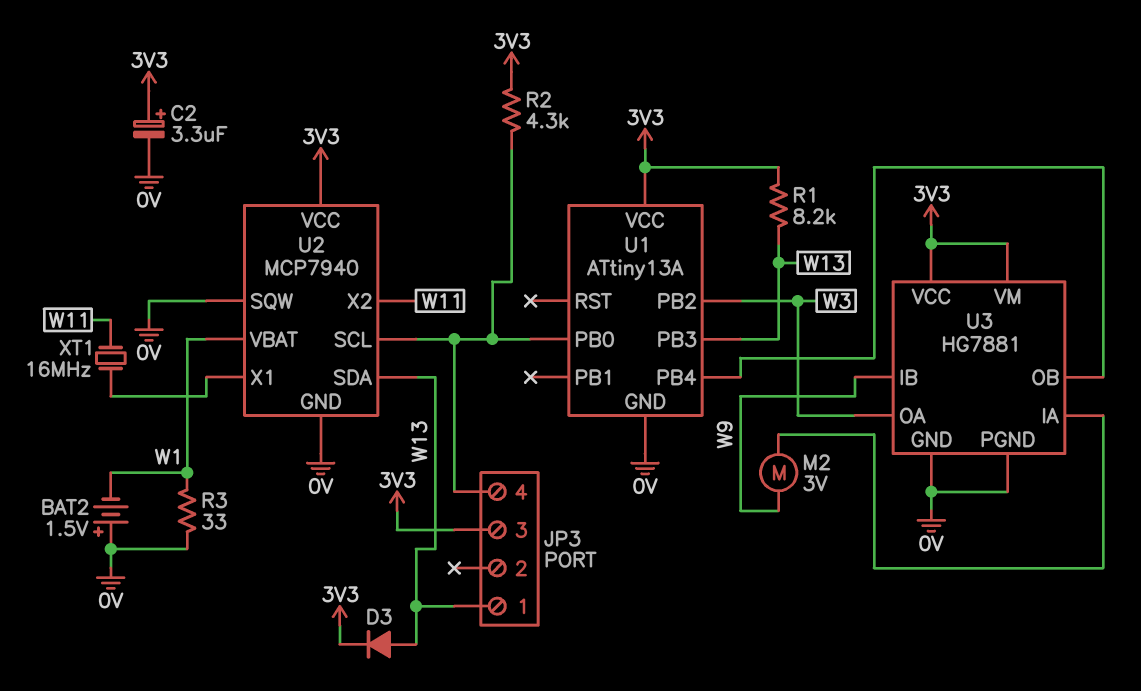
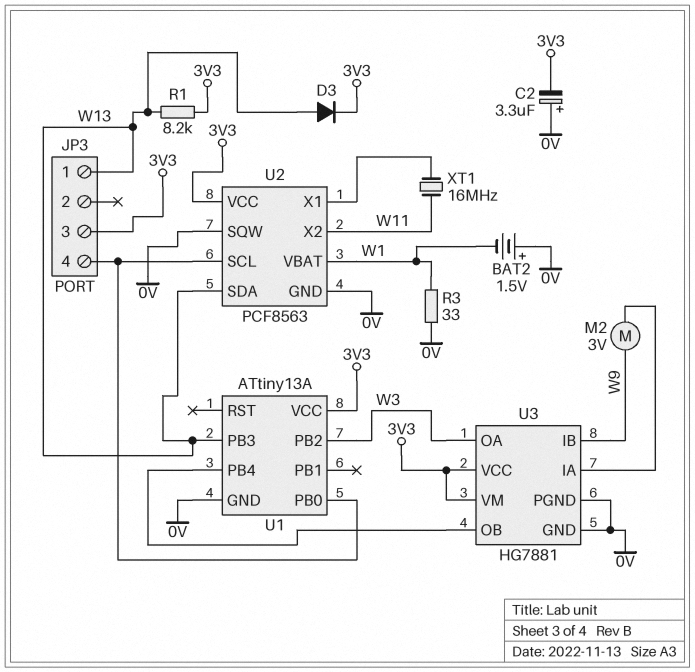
C2: 3.3uF (plus 3V3, minus 0V) -> 3.3uF (plus 0V, minus 3V3)
R2: 4.3k (3V3, JP3/4) -> none
U2: MCP7940 -> PCF8563

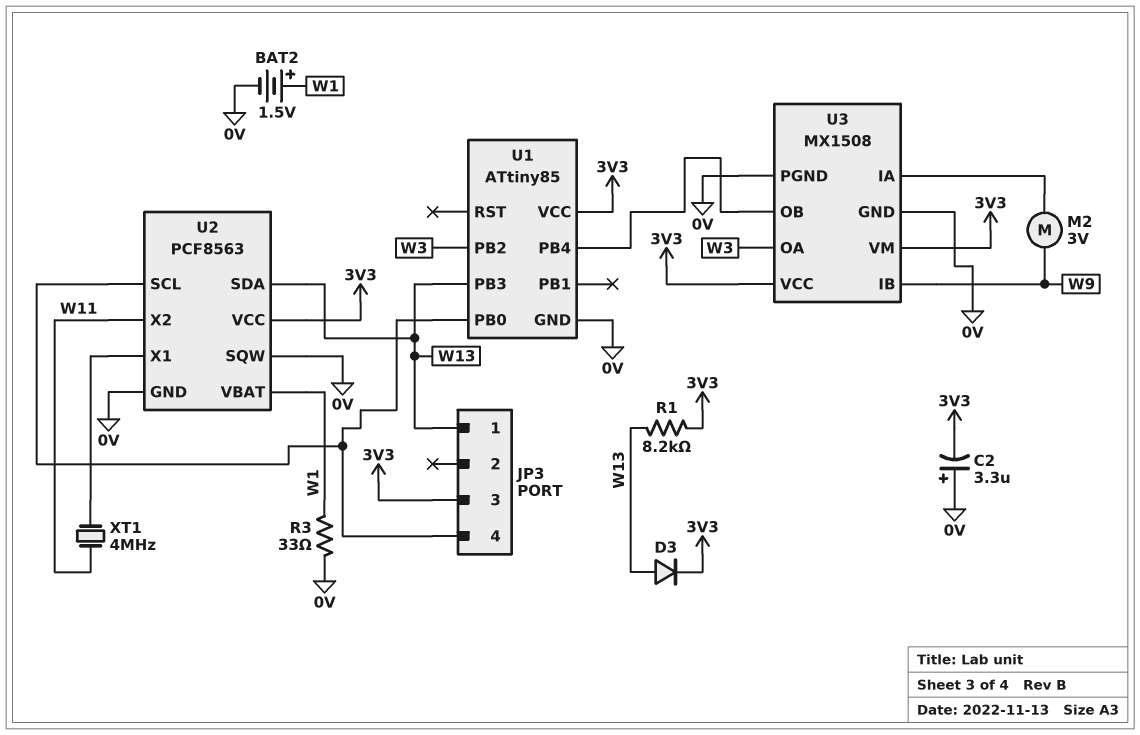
BAT2: 1.5V (plus 0V, minus W1) -> 1.5V (plus W1, minus 0V)
U1: ATtiny13A -> ATtiny85
U3: HG7881 -> MX1508
XT1: 16MHz (U2/X1, W11) -> 4MHz (U2/X1, W11)

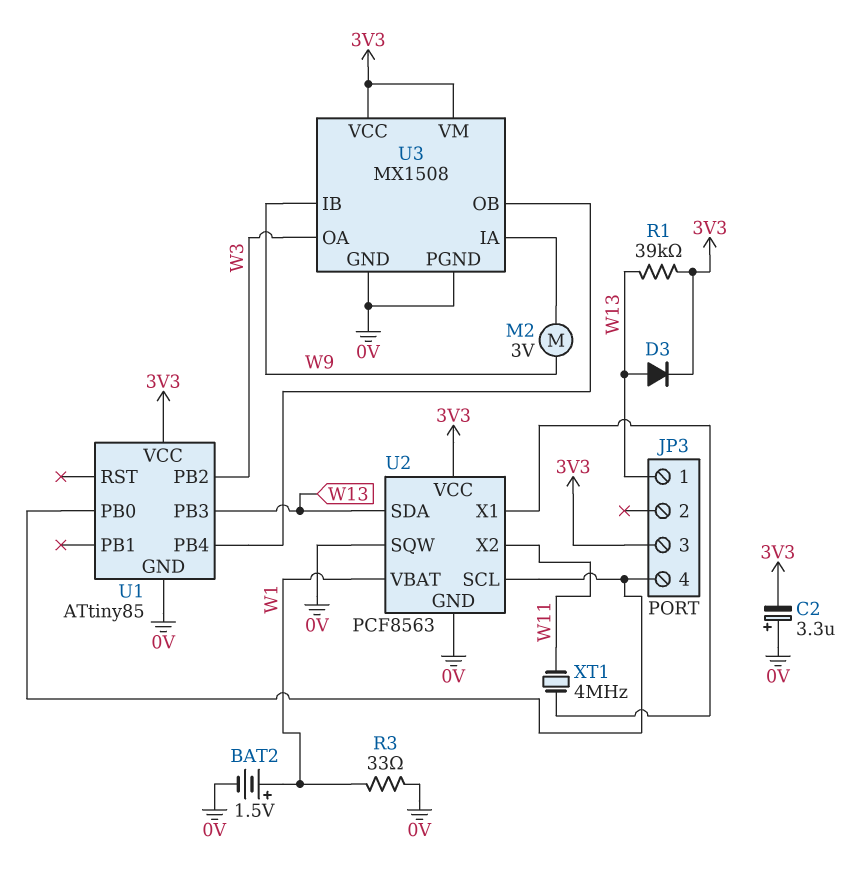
R1: 8.2k (3V3, W13) -> 39k (3V3, W13)

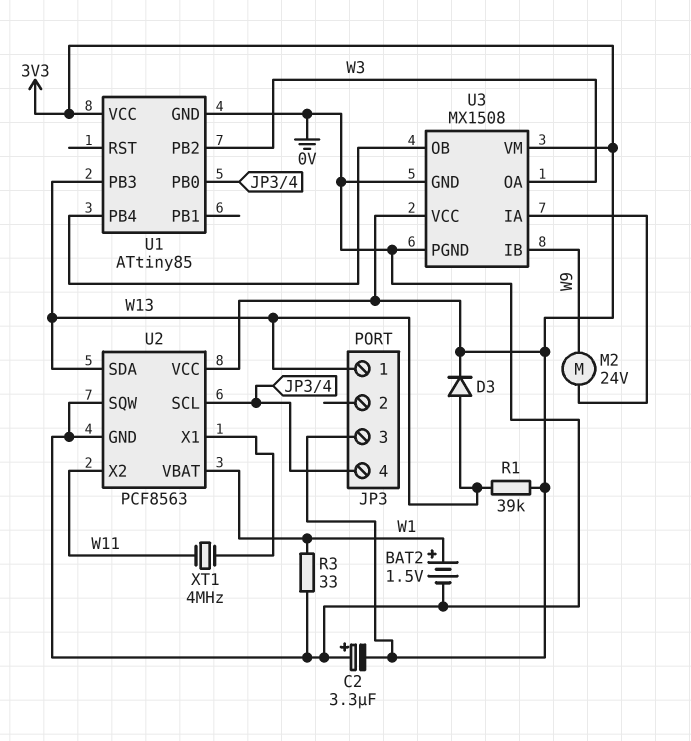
M2: motor 3V (U3/IA, W9) -> motor 24V (U3/IA, W9)

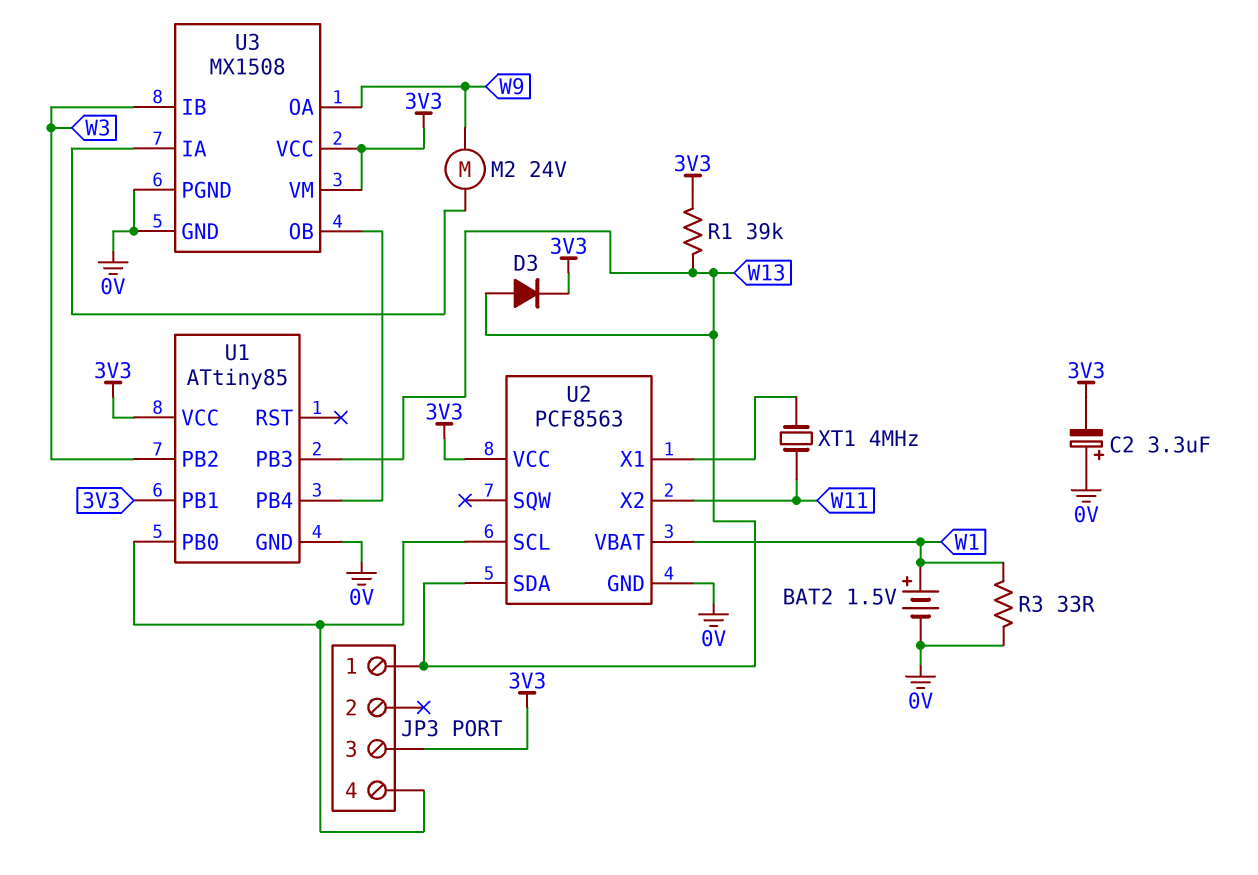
U1 pin PB1: none -> 3V3
U2 pin SQW: 0V -> none
U3 pin IB: W9 -> W3
U3 pin OA: W3 -> W9

